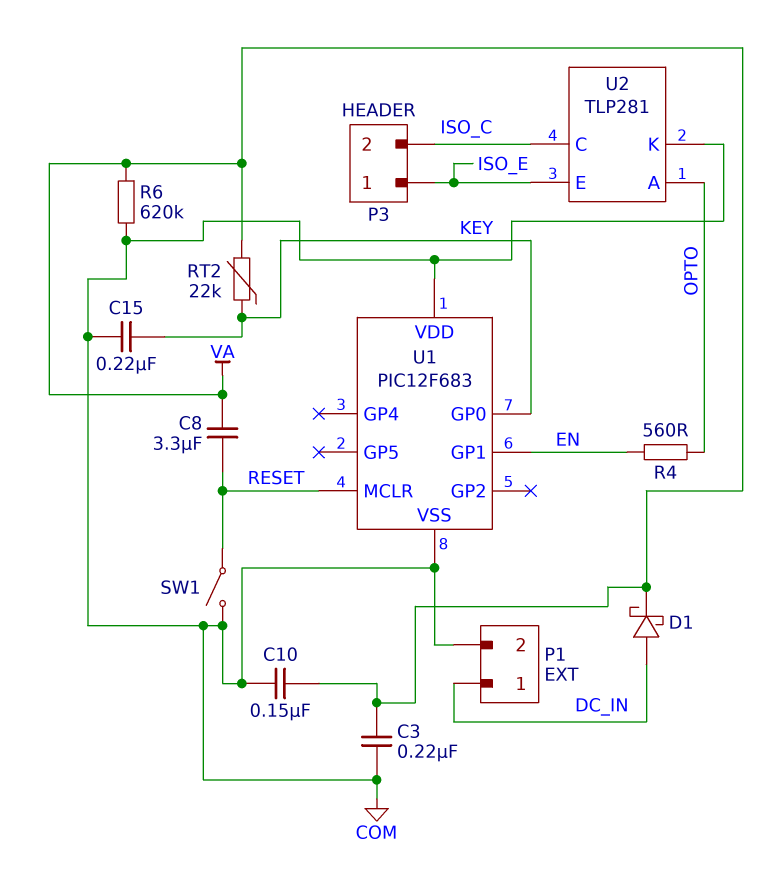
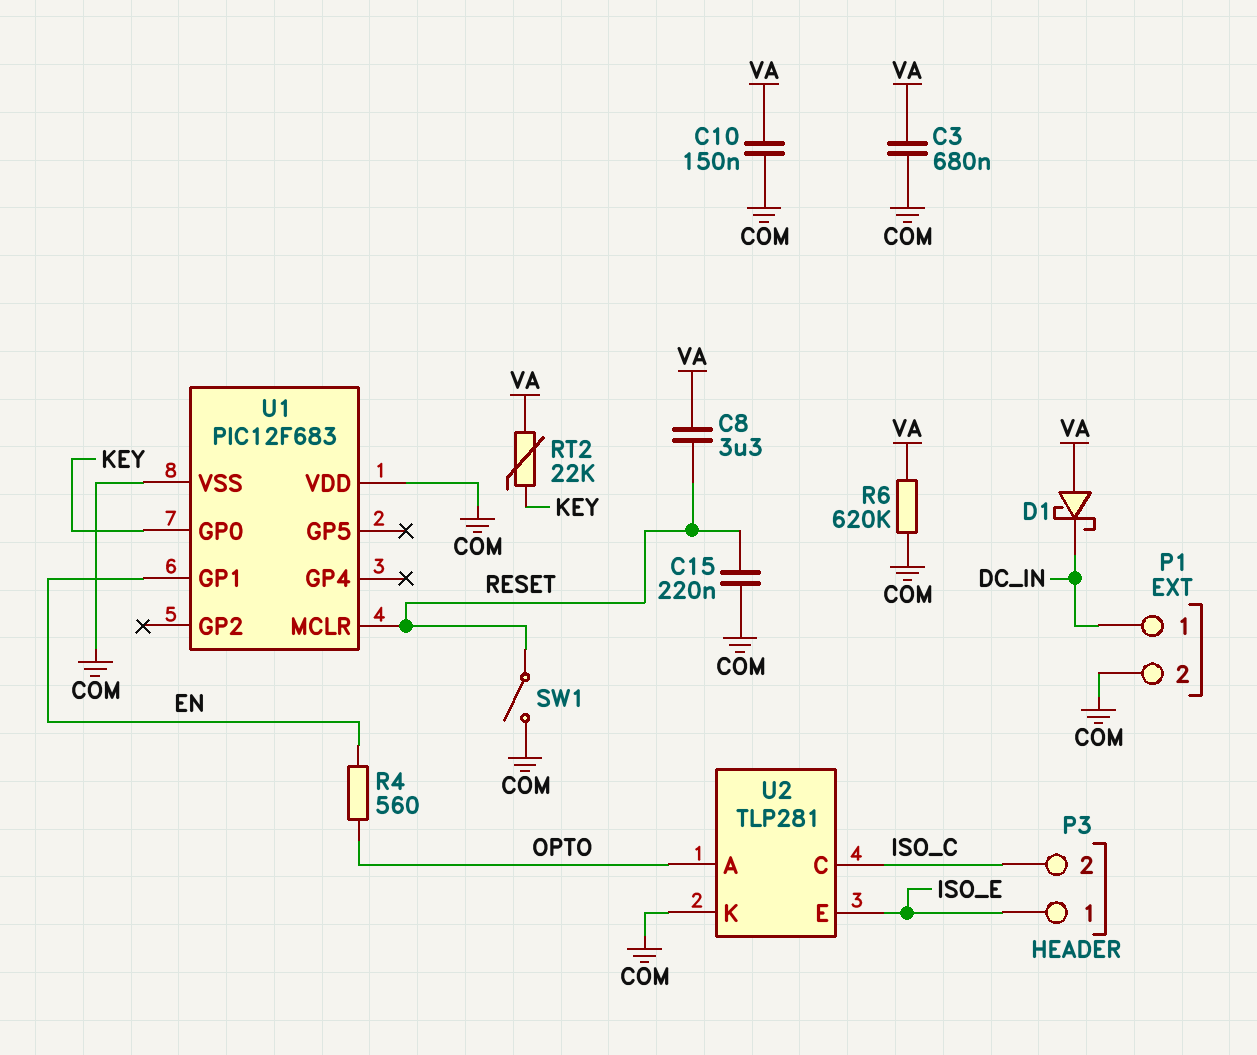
C3: 220nF (COM, VA) -> 680nF (COM, VA)
C15: 220nF (COM, KEY) -> 220nF (COM, RESET)
D1: schottky (A DC_IN, K VA) -> schottky (A VA, K DC_IN)

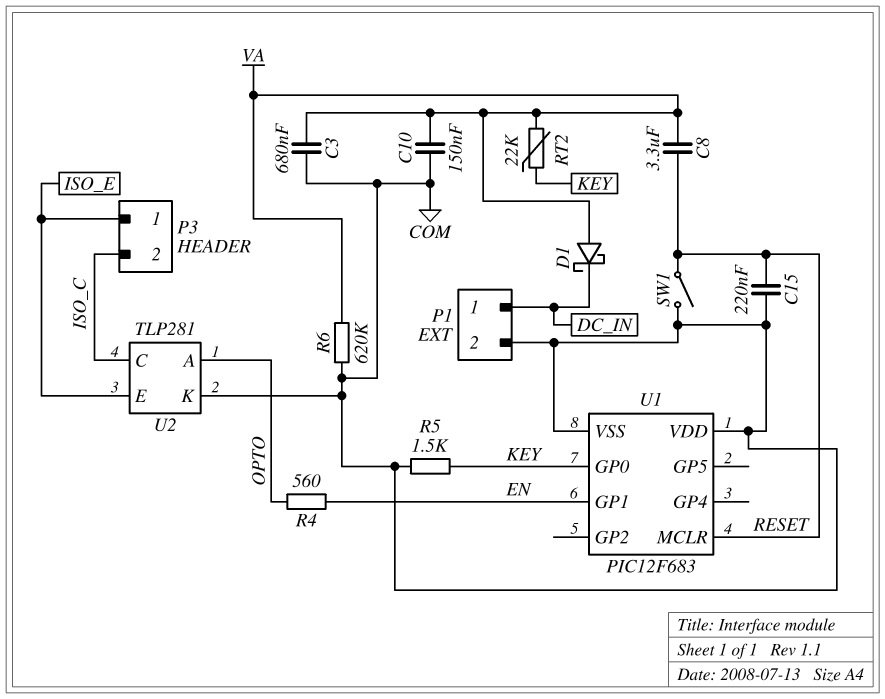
R5: none -> 1.5k (COM, KEY)

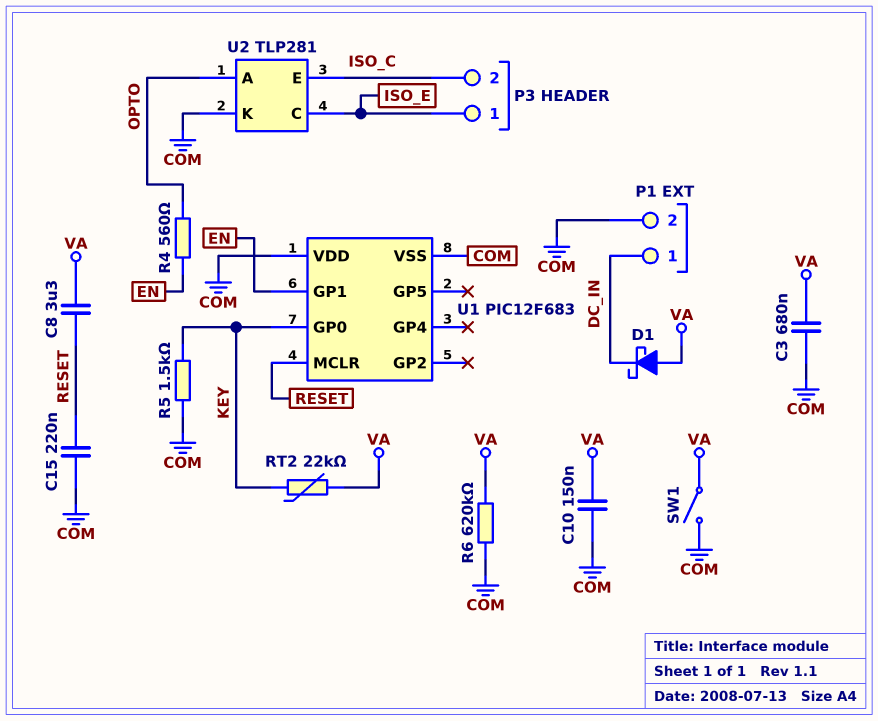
SW1: switch (COM, RESET) -> switch (COM, VA)
U2 pin C: ISO_C -> ISO_E
U2 pin E: ISO_E -> ISO_C

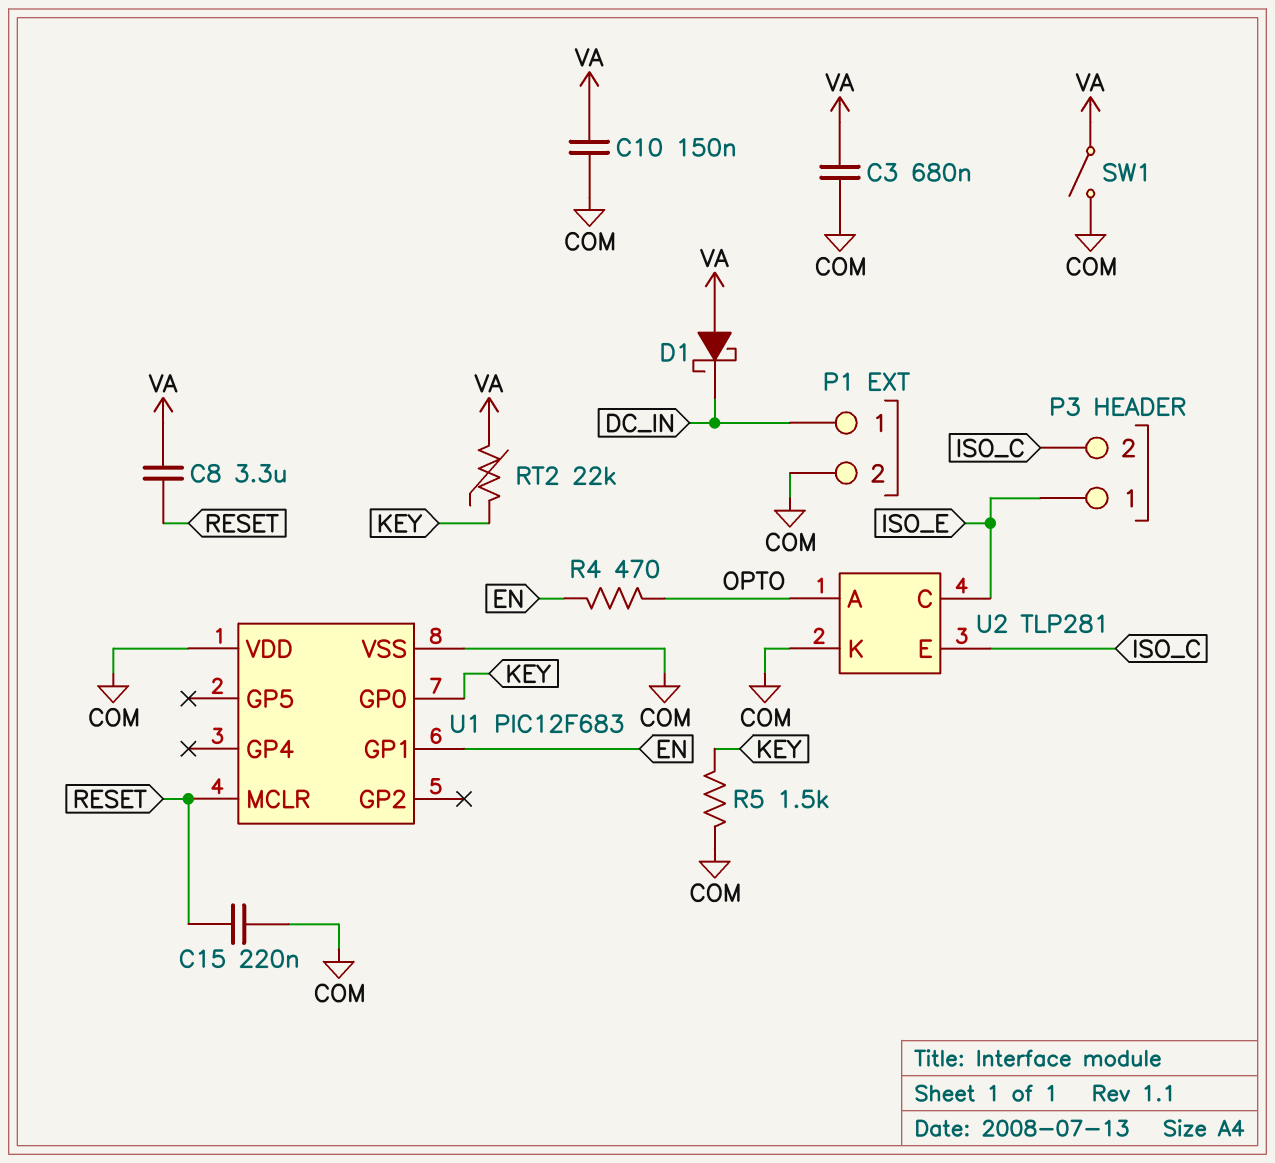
R4: 560 (EN, OPTO) -> 470 (EN, OPTO)
R6: 620k (COM, VA) -> none

